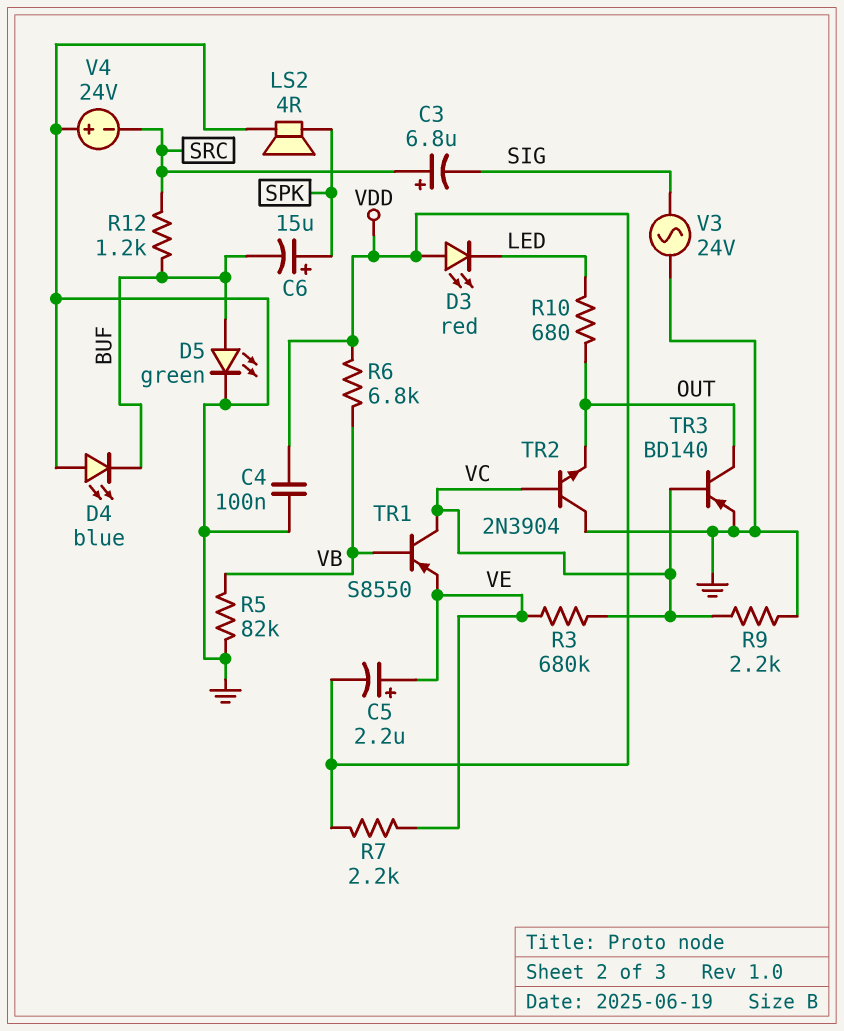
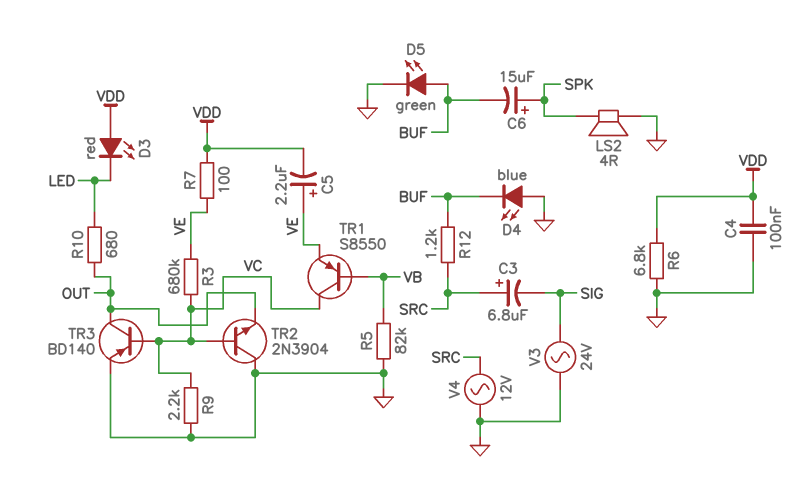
R6: 6.8k (VB, VDD) -> 6.8k (GND, VDD)
R7: 2.2k (VDD, VE) -> 100 (VDD, VE)
V4: 24V (plus GND, minus SRC) -> AC 12V (GND, SRC)

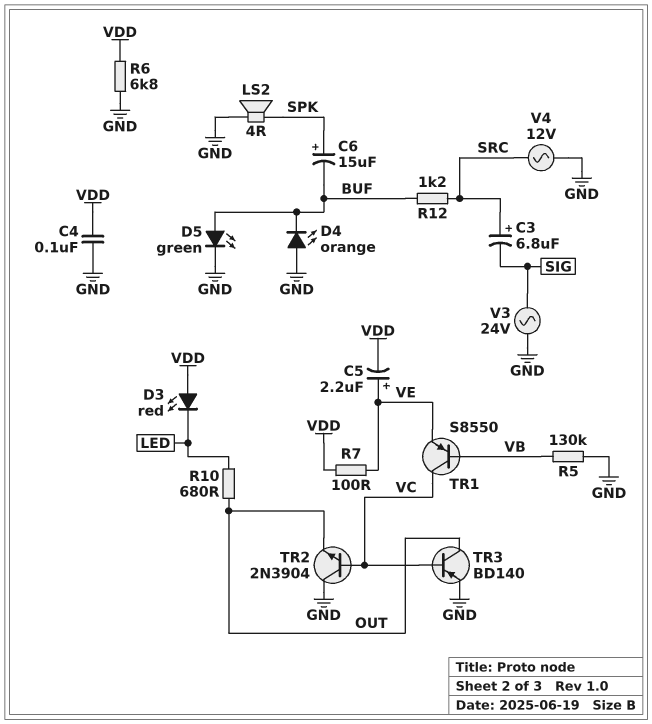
D4: LED blue (A GND, K BUF) -> LED orange (A GND, K BUF)
R3: 680k (VC, VE) -> none
R5: 82k (GND, VB) -> 130k (GND, VB)
R9: 2.2k (GND, VC) -> none

